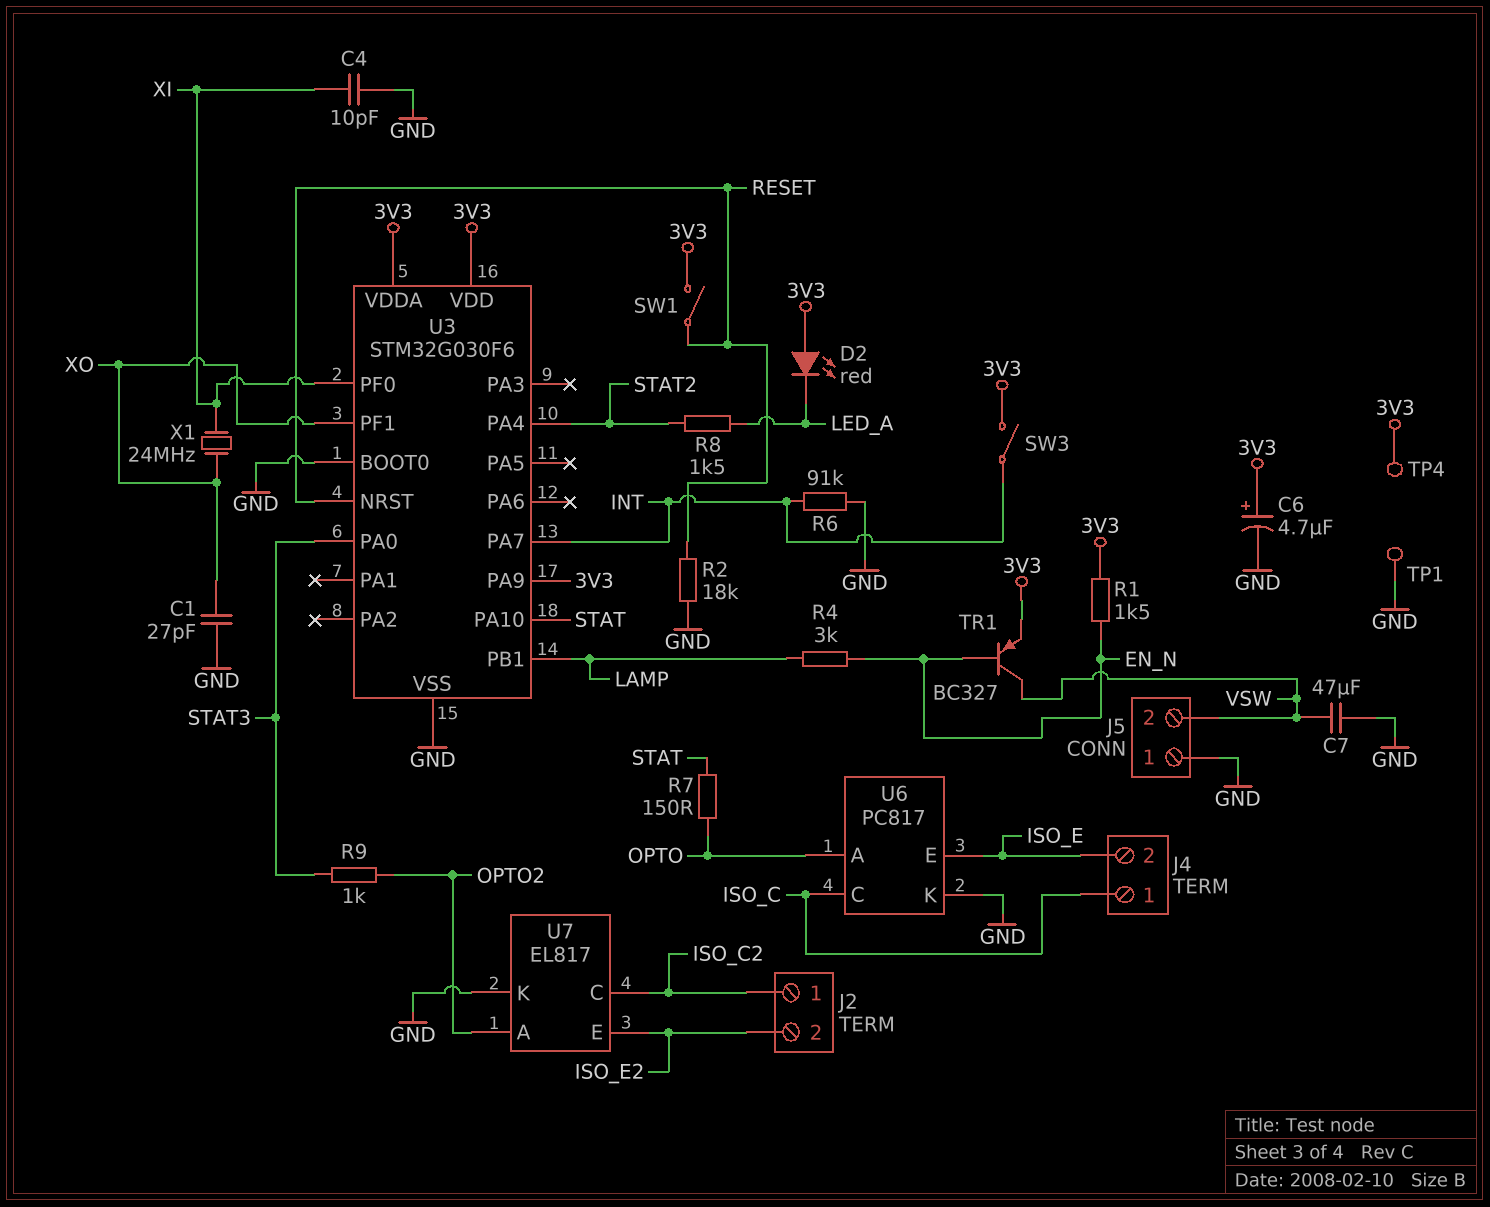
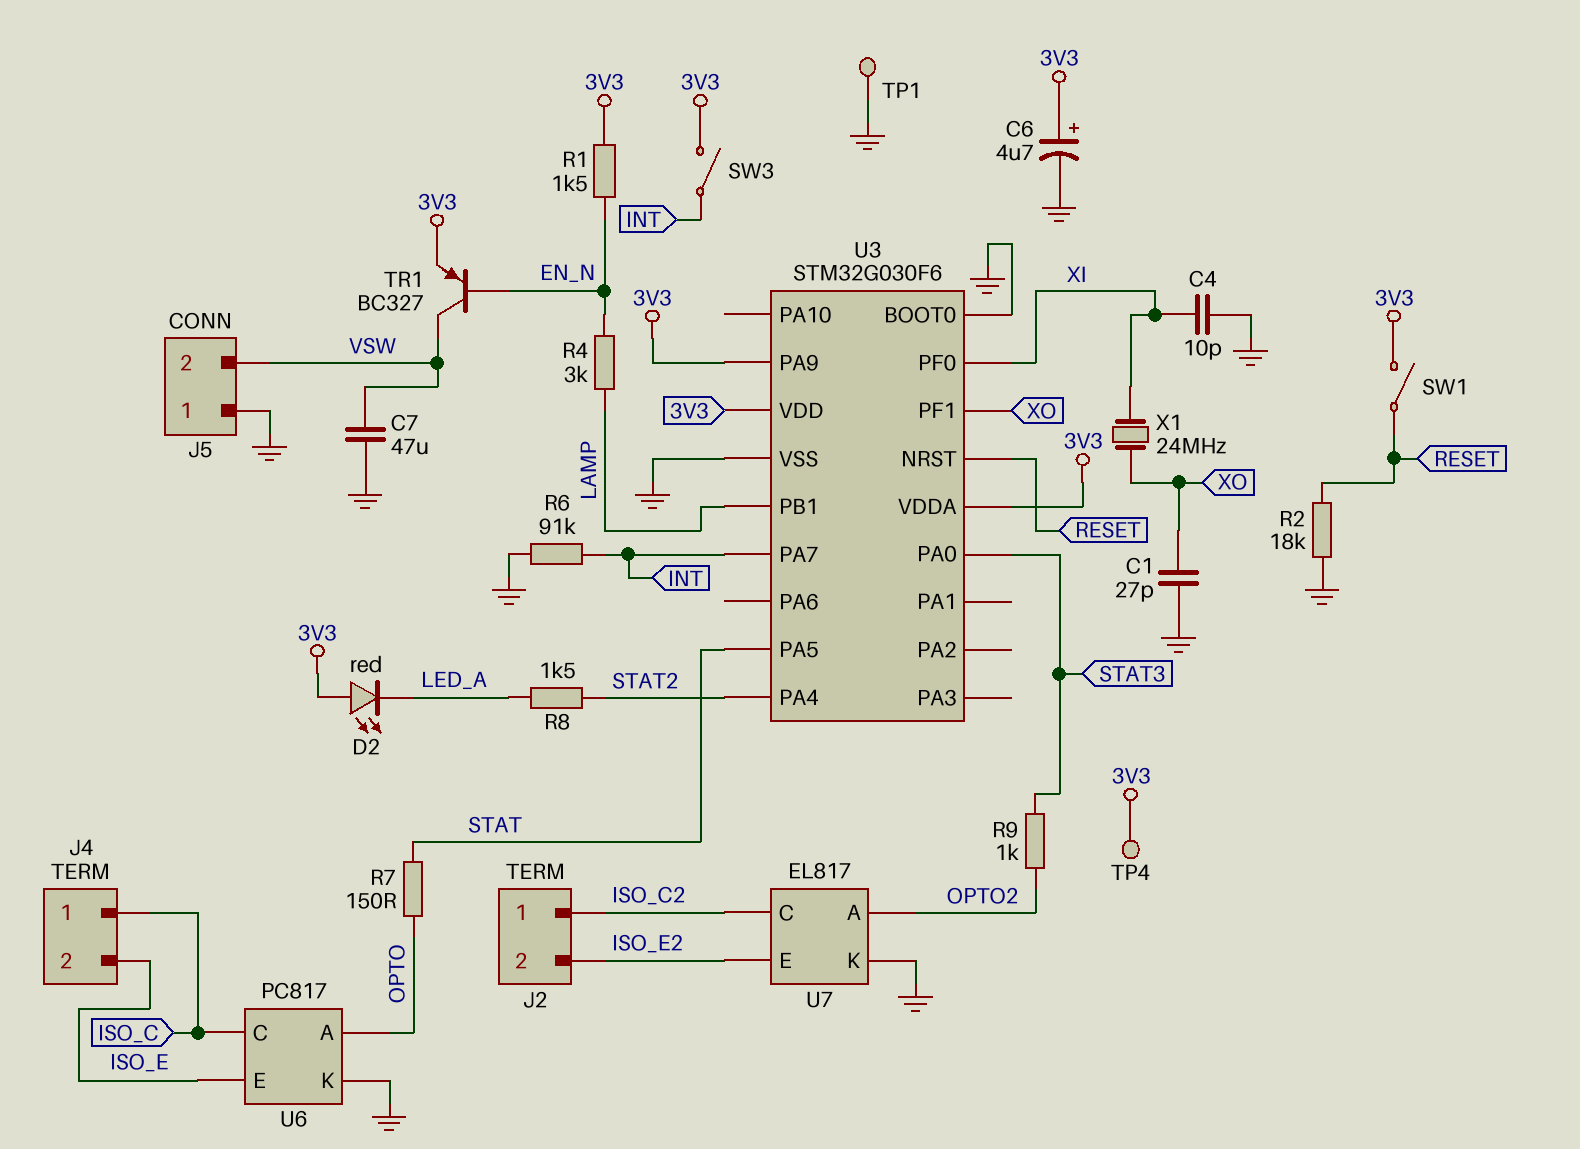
U3 pin PA5: none -> STAT
U3 pin PA10: STAT -> none

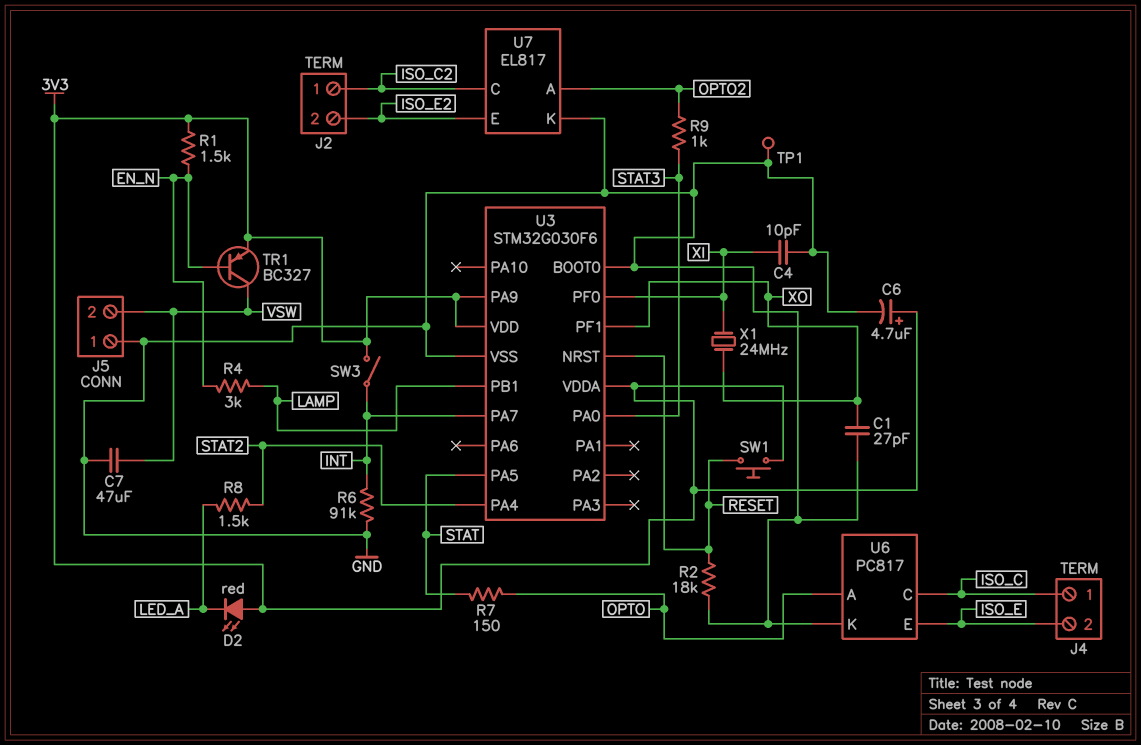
SW1: switch (3V3, RESET) -> button (3V3, RESET)
TP4: test point (3V3) -> none

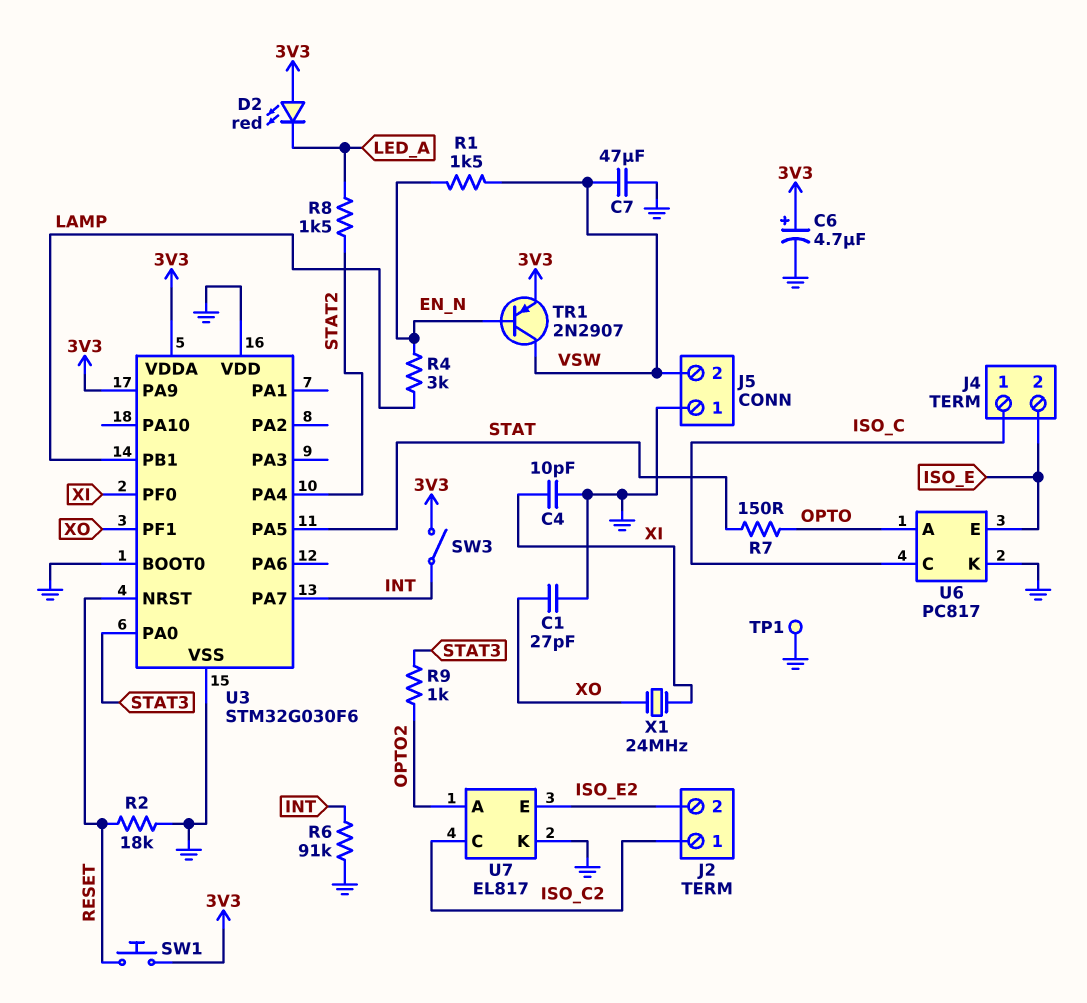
R1: 1.5k (3V3, EN_N) -> 1.5k (EN_N, VSW)
TR1: PNP BC327 (B EN_N, C VSW, E 3V3) -> PNP 2N2907 (B EN_N, C VSW, E 3V3)
U3 pin VDD: 3V3 -> GND

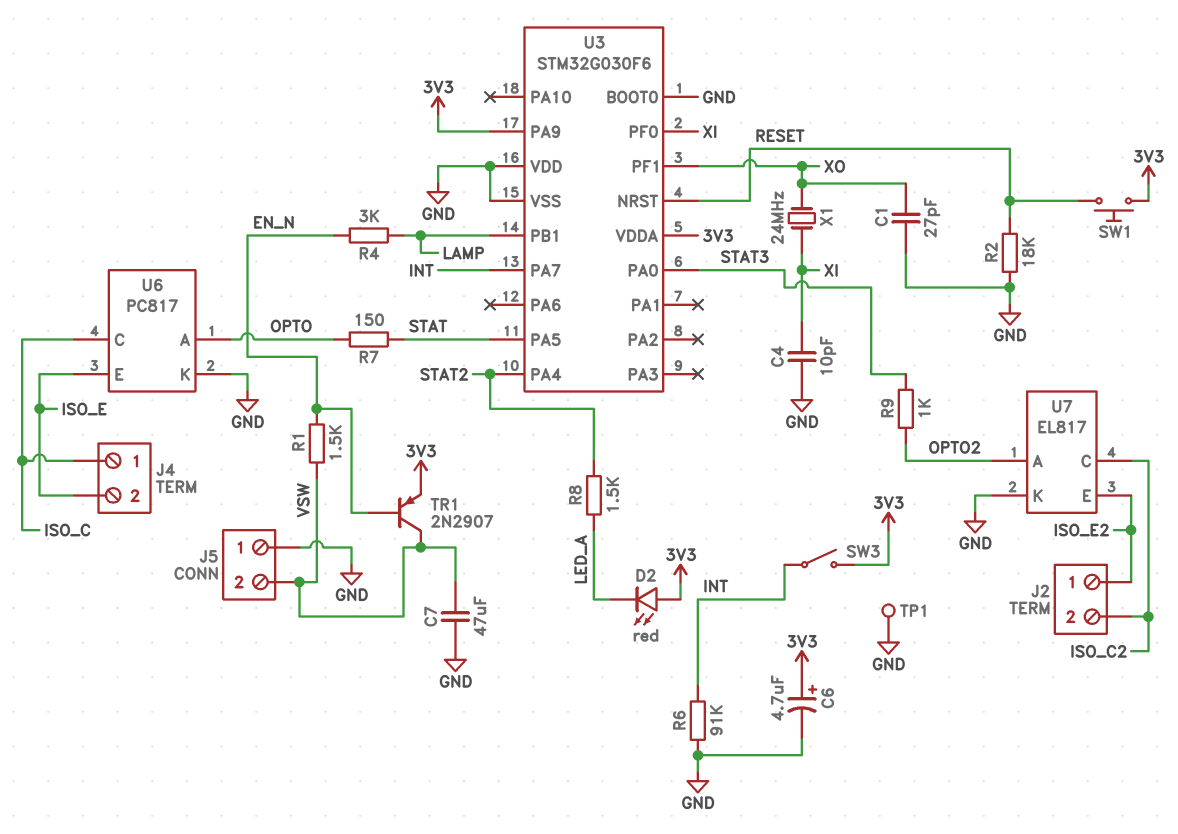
J2 pin 1: ISO_C2 -> ISO_E2
J2 pin 2: ISO_E2 -> ISO_C2

